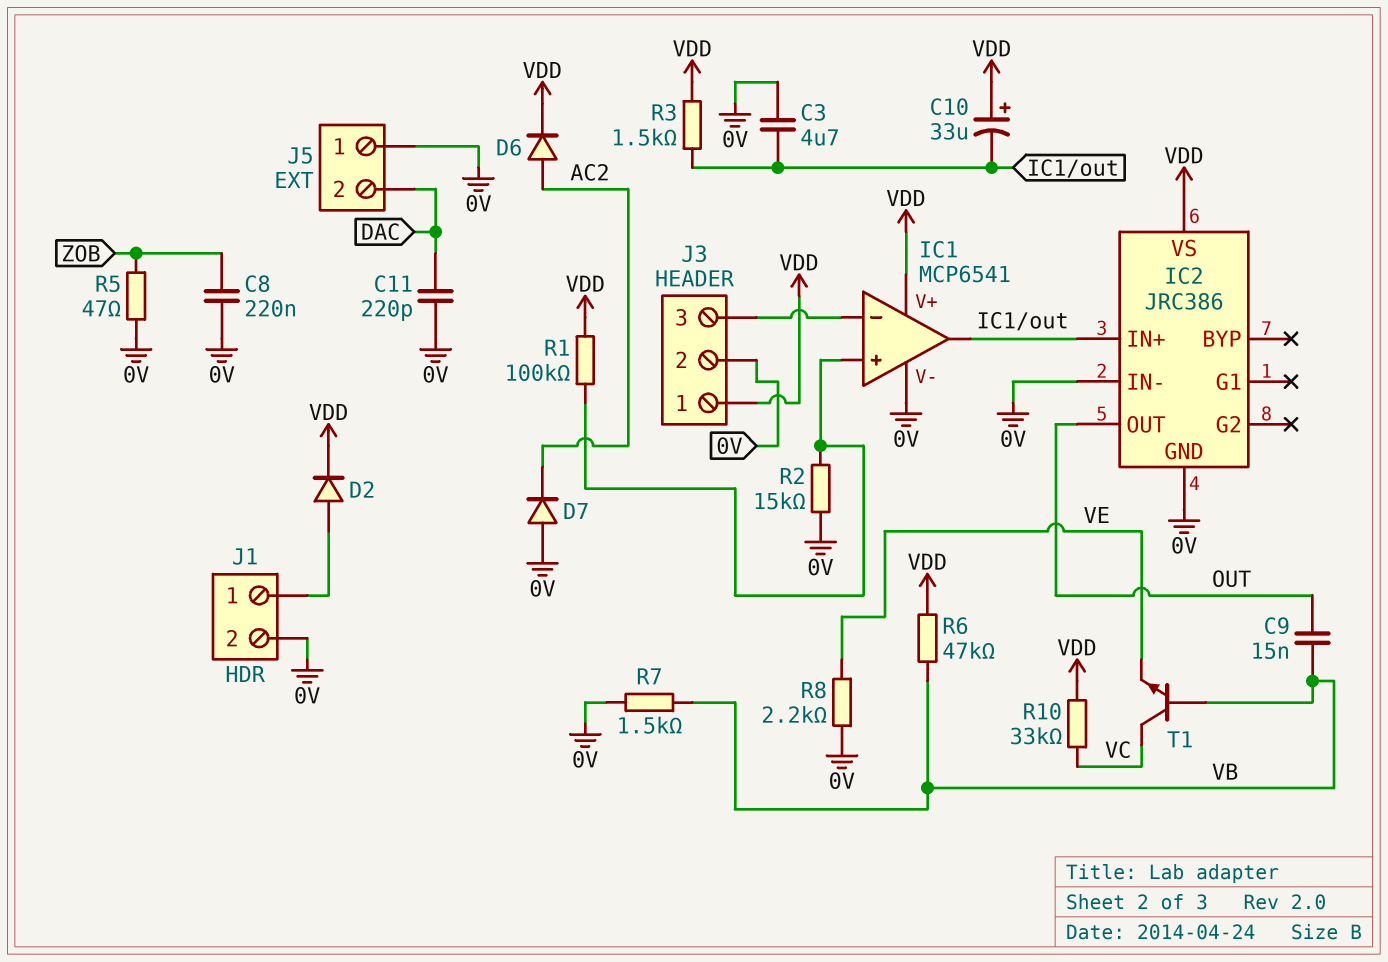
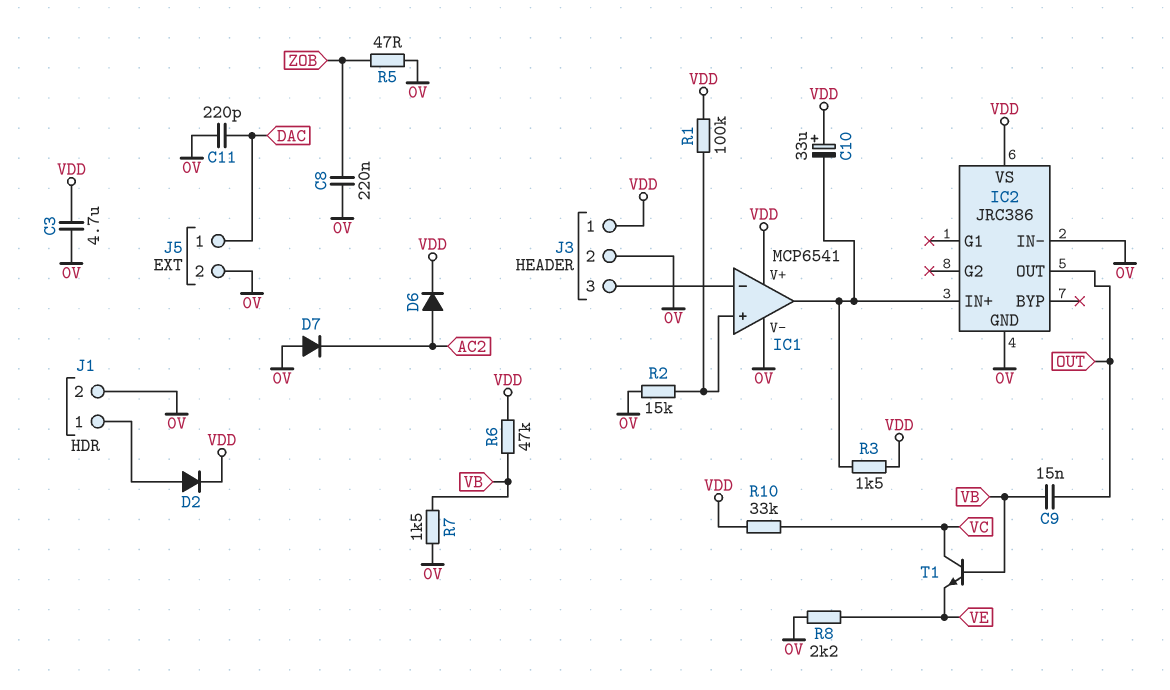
C3: 4.7uF (0V, IC1/out) -> 4.7uF (0V, VDD)
J5 pin 1: 0V -> DAC
J5 pin 2: DAC -> 0V

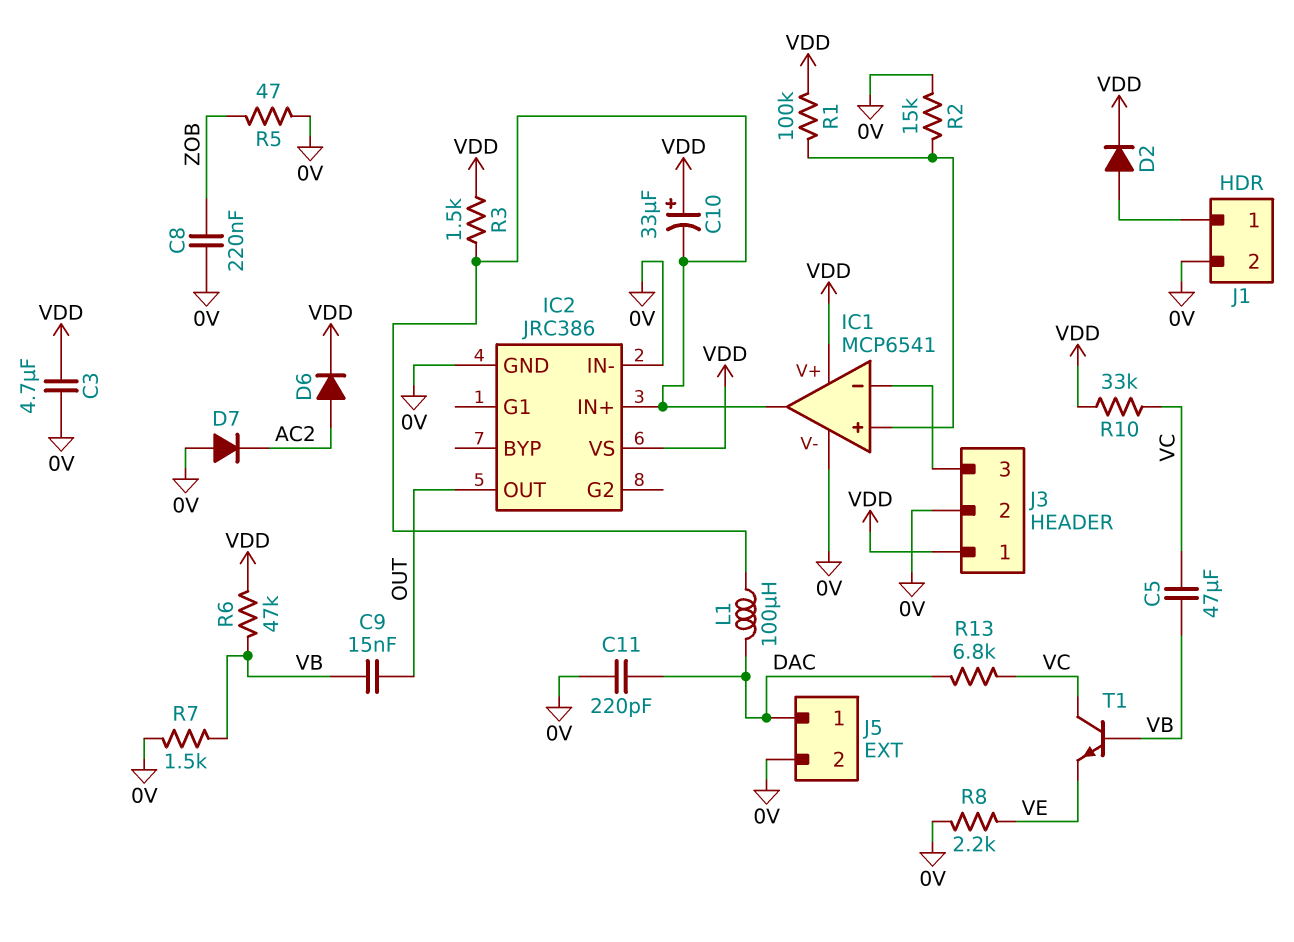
C5: none -> 47uF (VB, VC)
L1: none -> 100uH (DAC, IC1/out)
R13: none -> 6.8k (DAC, VC)

